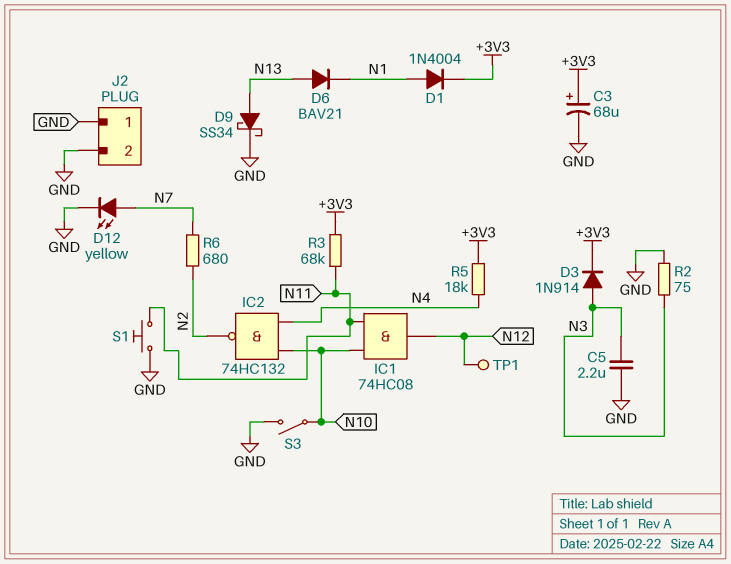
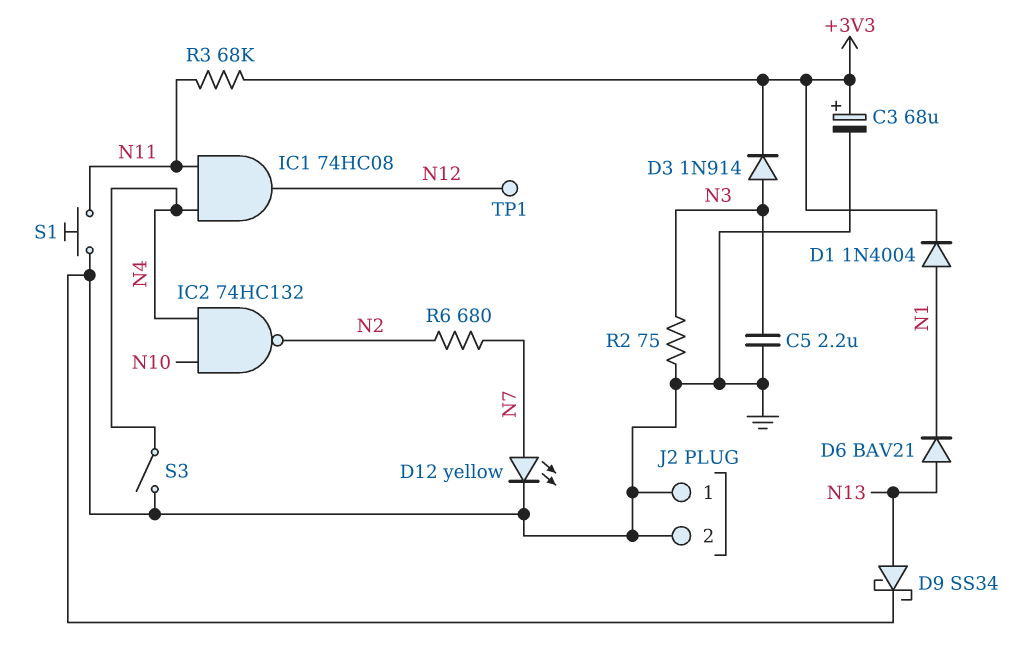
IC1: AND 74HC08 (in N10, in N11, out N12) -> AND 74HC08 (in N4, in N11, out N12)
R5: 18k (+3V3, N4) -> none
S3: switch (GND, N10) -> switch (GND, N4)

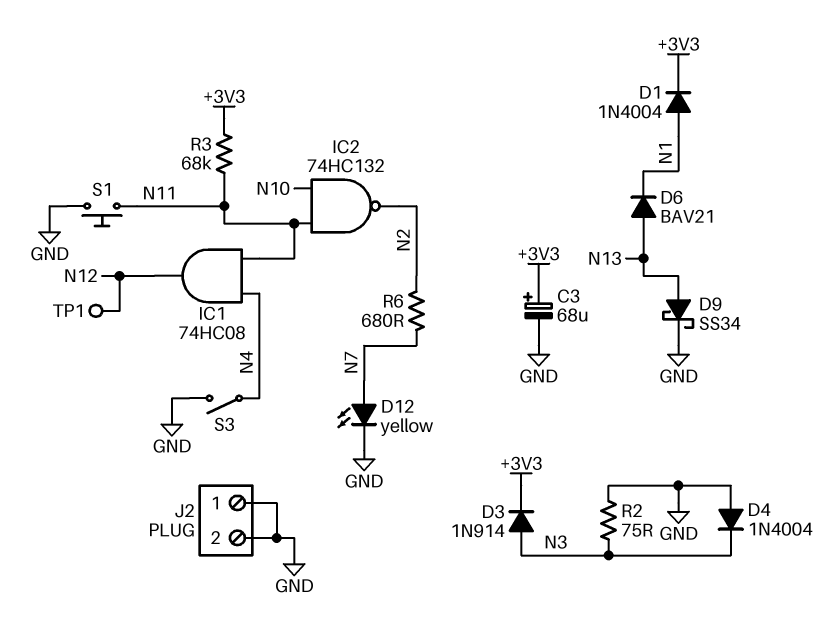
C5: 2.2uF (GND, N3) -> none
D4: none -> diode 1N4004 (A GND, K N3)
IC2: NAND 74HC132 (in N4, in N10, out N2) -> NAND 74HC132 (in N10, in N11, out N2)

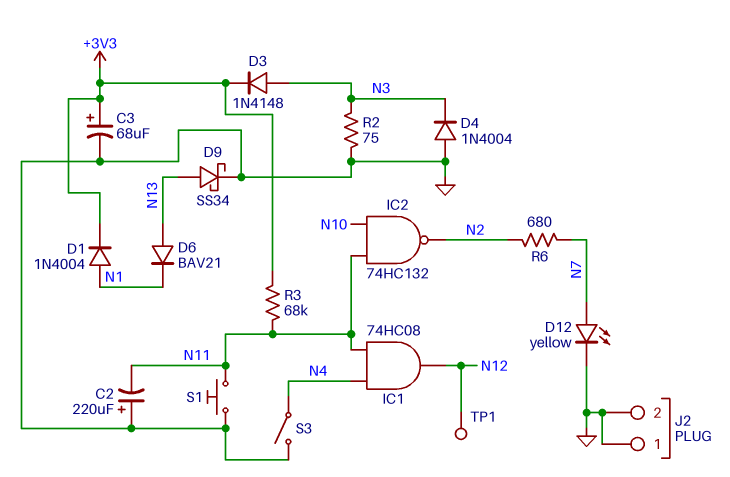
C2: none -> 220uF (plus GND, minus N11)
D3: diode 1N914 (A N3, K +3V3) -> diode 1N4148 (A N3, K +3V3)

